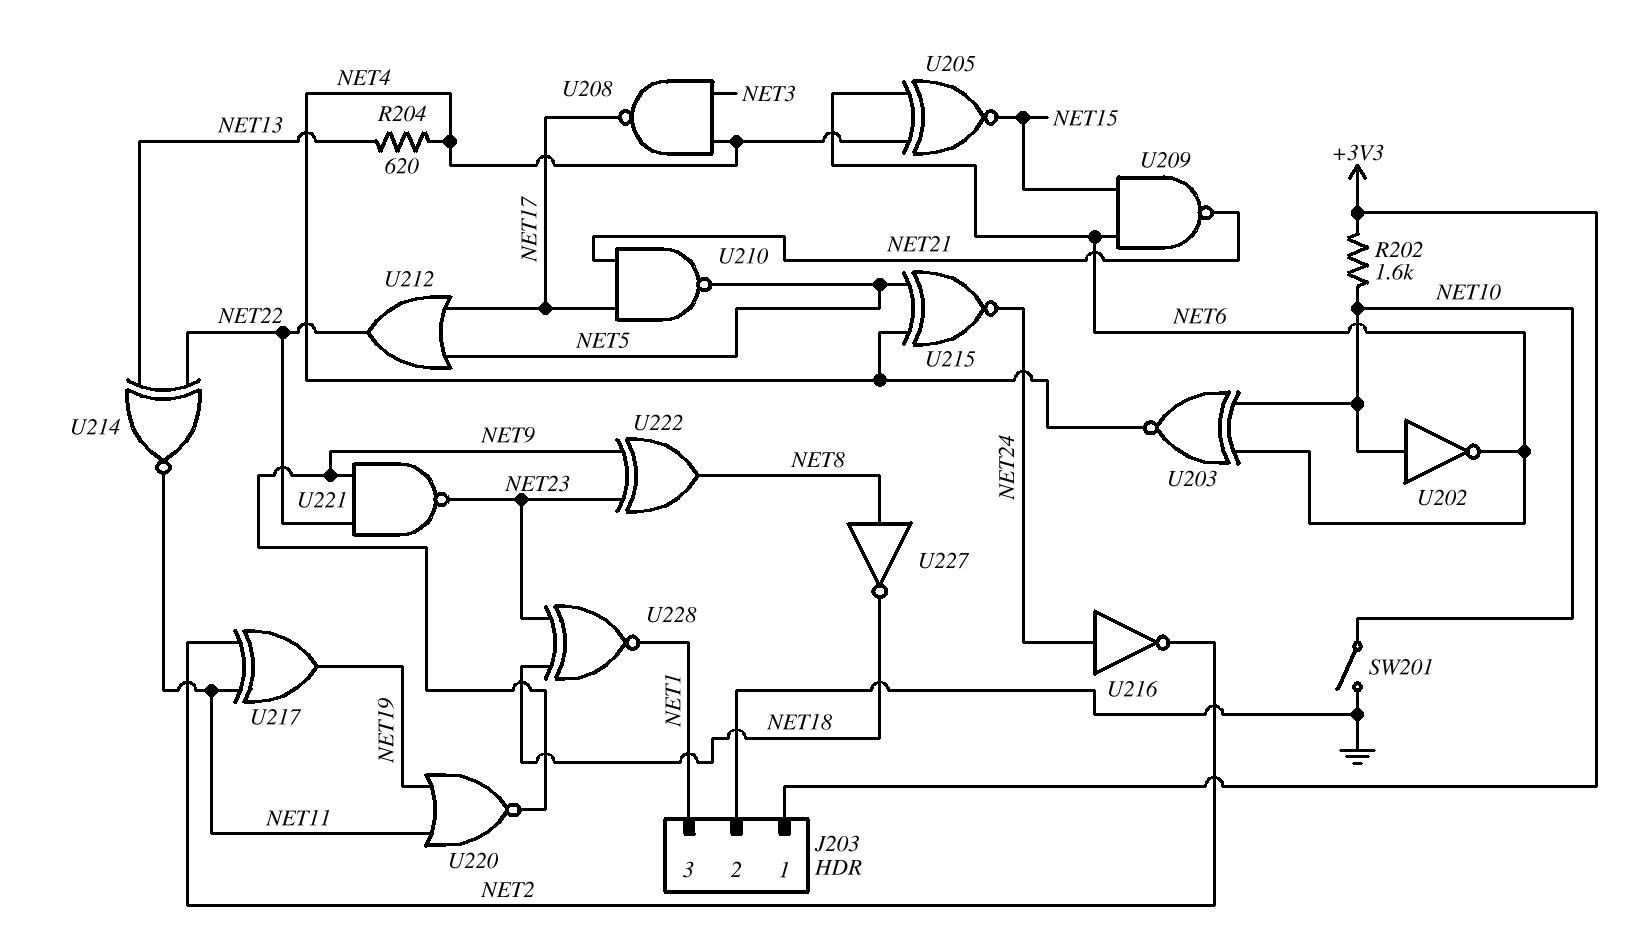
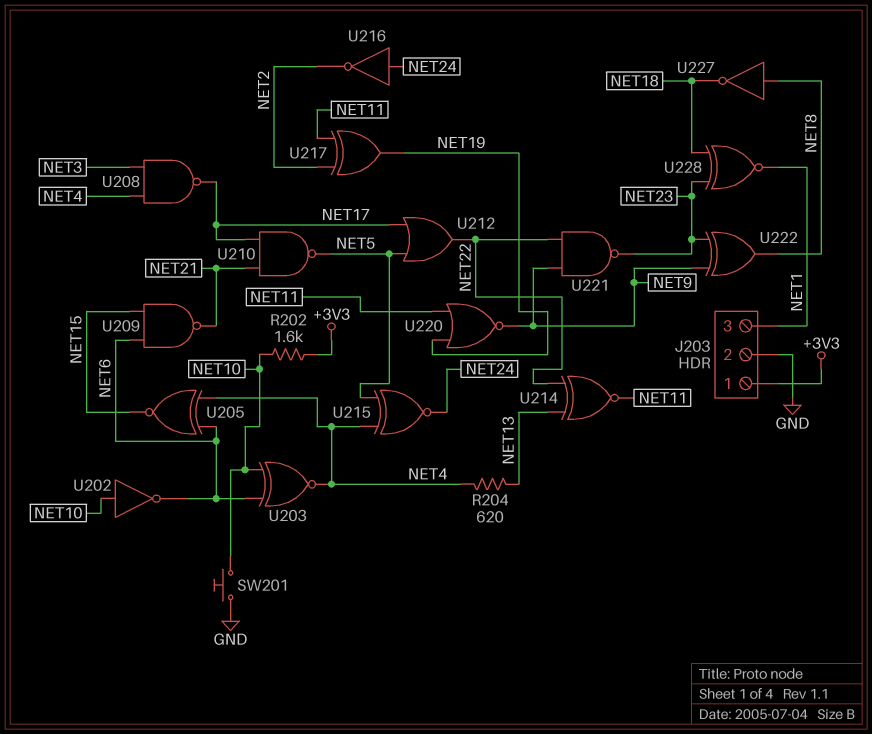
SW201: switch (GND, NET10) -> button (GND, NET10)

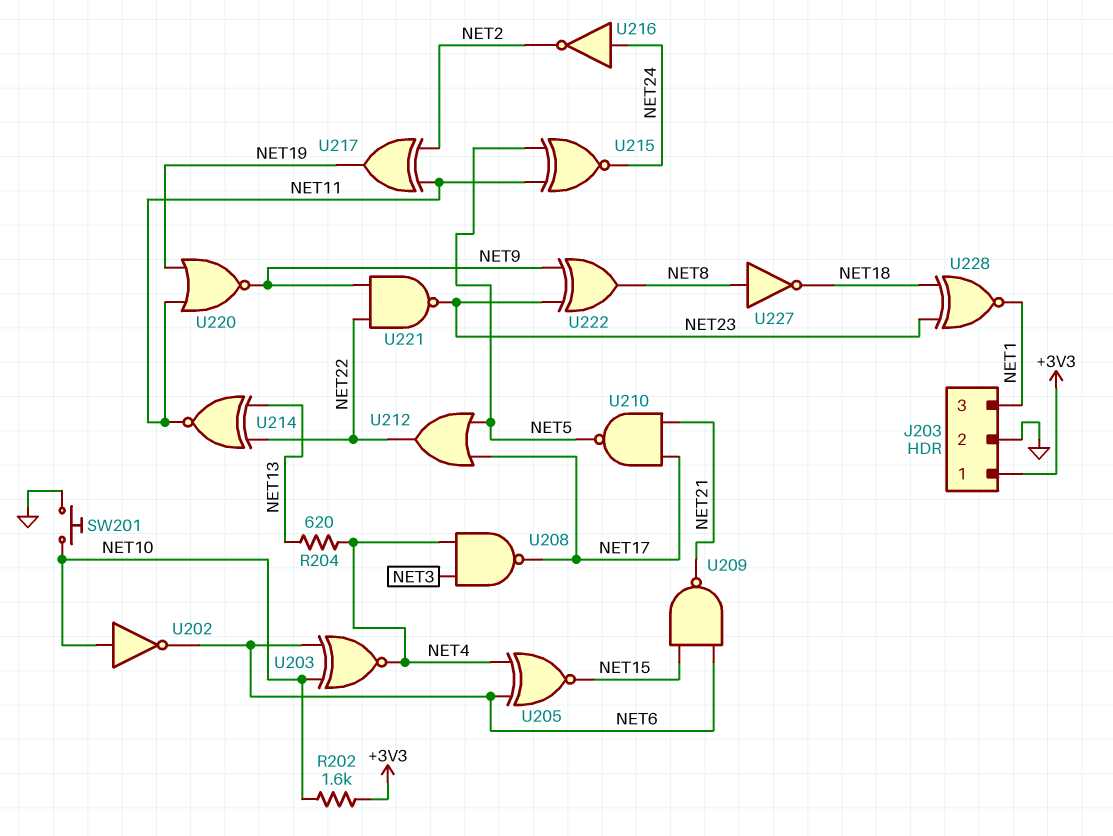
U215: XNOR (in NET4, in NET5, out NET24) -> XNOR (in NET5, in NET11, out NET24)

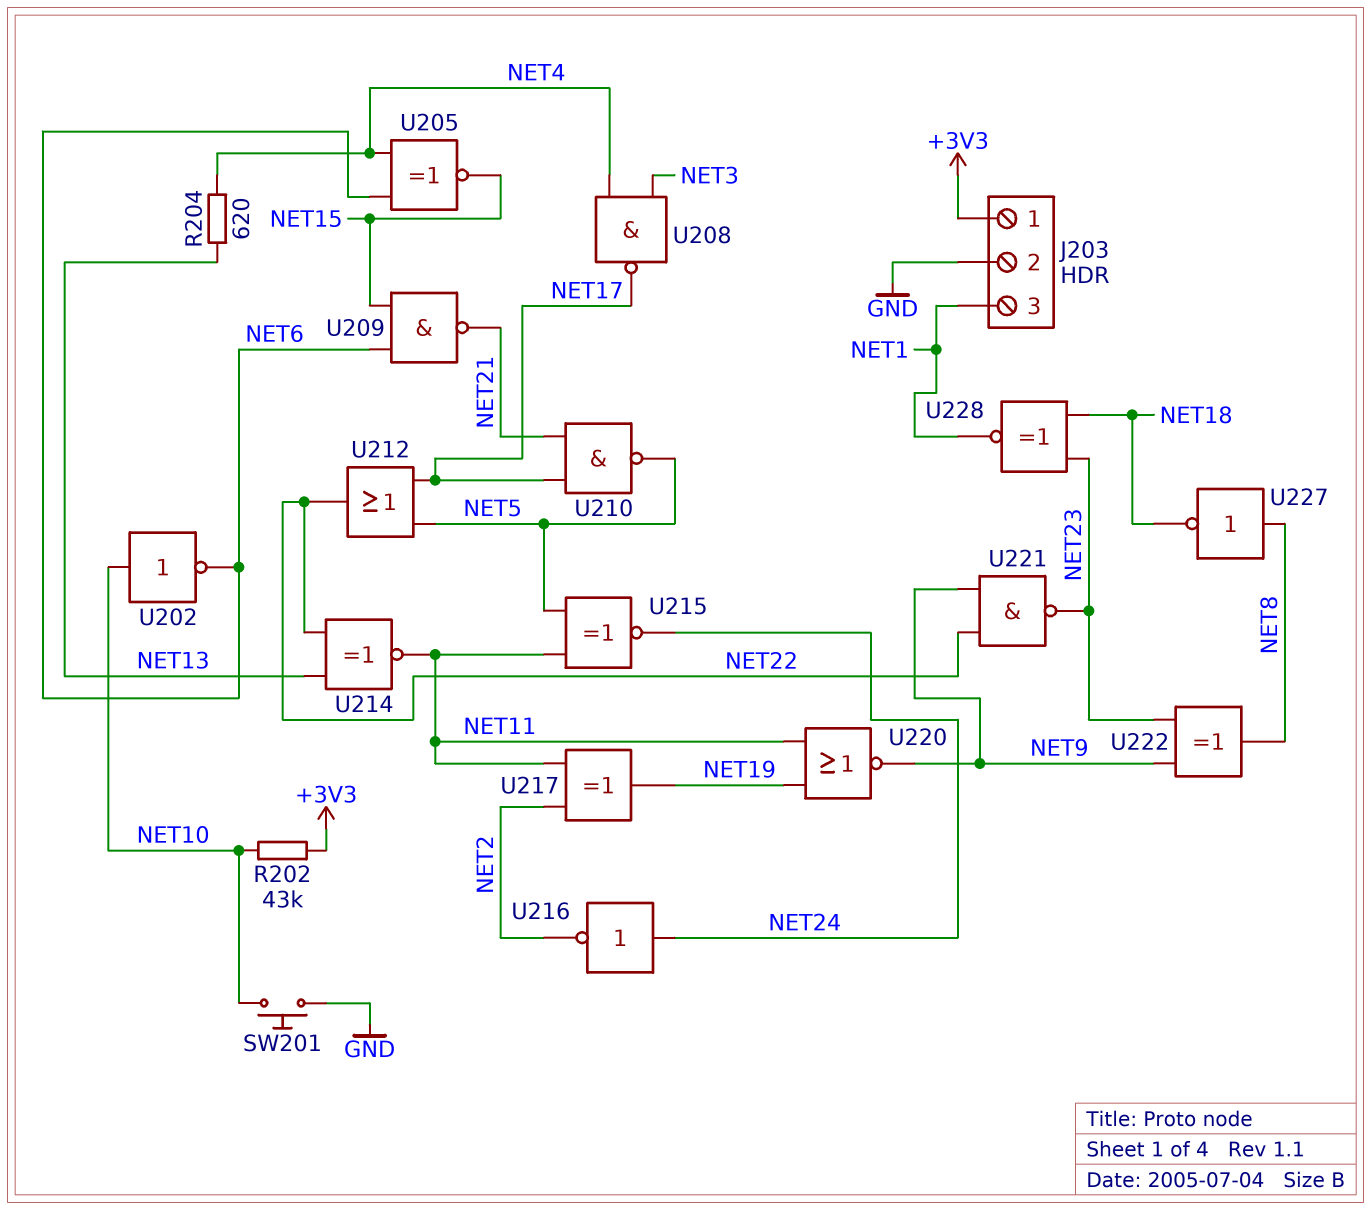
R202: 1.6k (+3V3, NET10) -> 43k (+3V3, NET10)
U203: XNOR (in NET6, in NET10, out NET4) -> none

